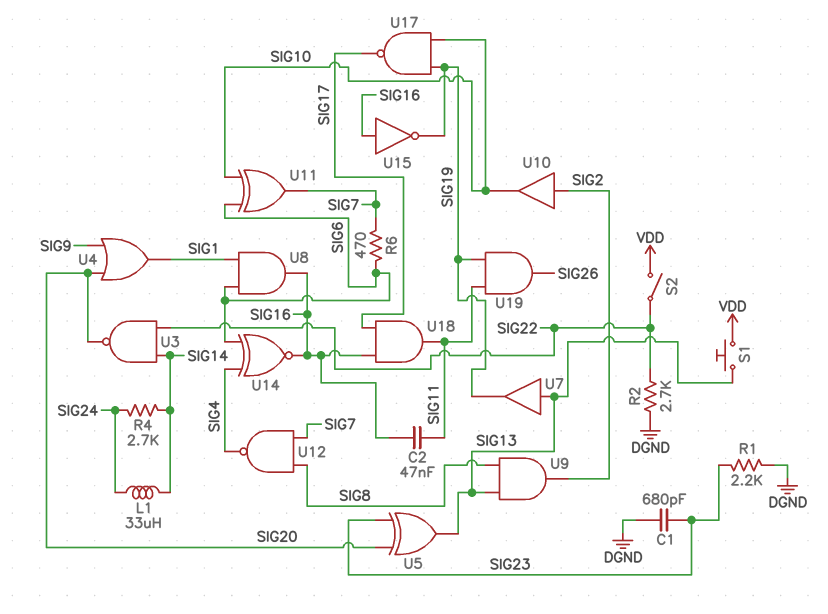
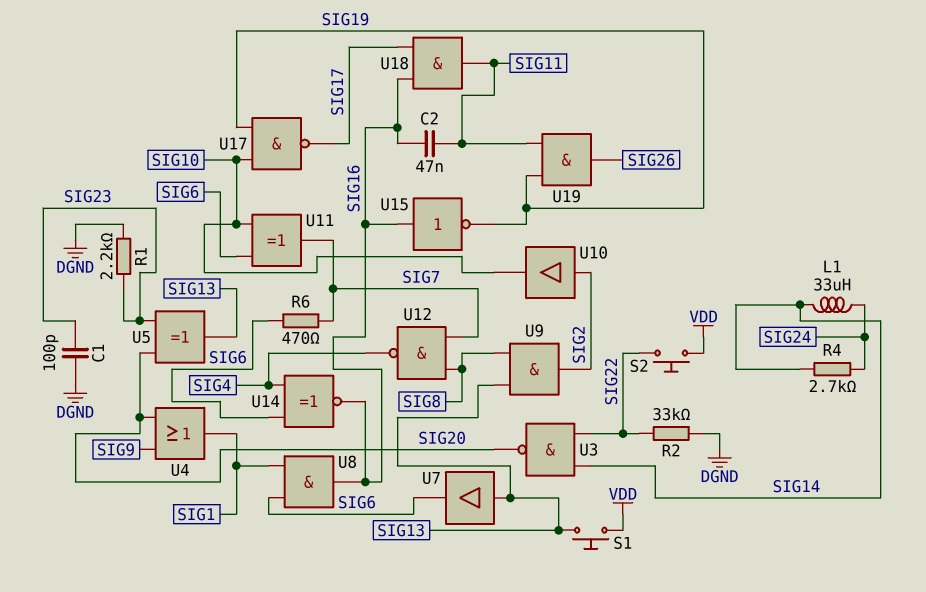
C1: 680pF (DGND, SIG23) -> 100pF (DGND, SIG23)
R2: 2.7k (DGND, SIG22) -> 33k (DGND, SIG22)
S2: switch (SIG22, VDD) -> button (SIG22, VDD)
U7: buffer (in SIG13, out SIG19) -> buffer (in SIG13, out SIG6)

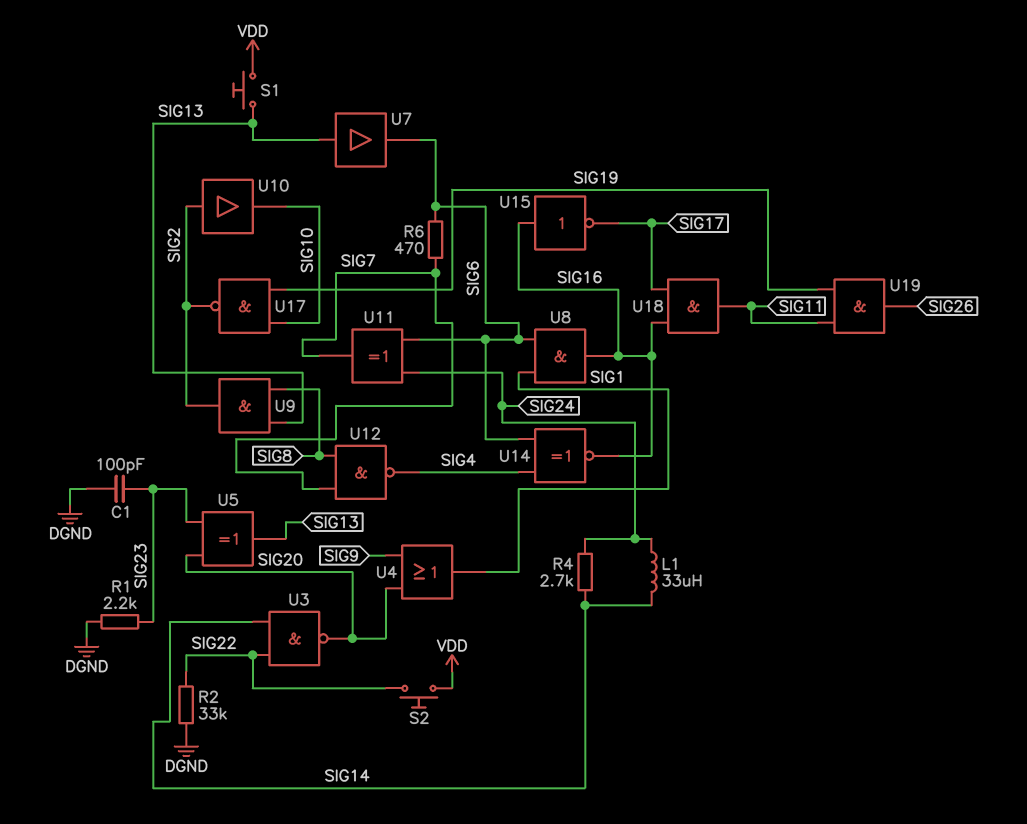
C2: 47nF (SIG11, SIG16) -> none
U11: XOR (in SIG6, in SIG10, out SIG7) -> XOR (in SIG6, in SIG24, out SIG7)
U15: NOT (in SIG16, out SIG19) -> NOT (in SIG16, out SIG17)
U17: NAND (in SIG10, in SIG19, out SIG17) -> NAND (in SIG10, in SIG19, out SIG2)

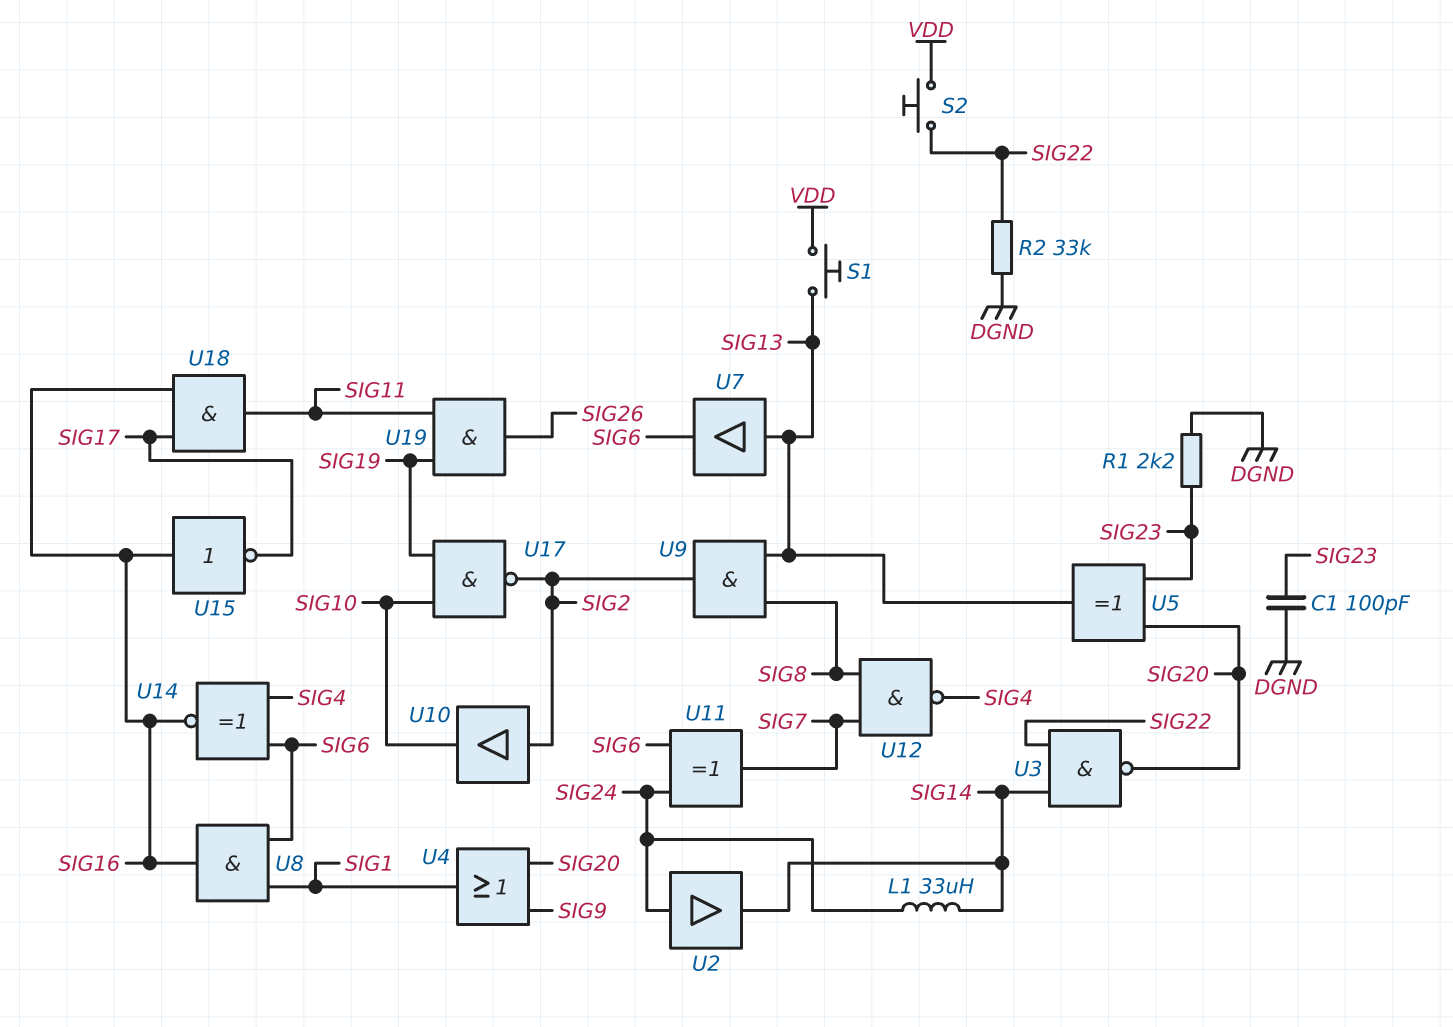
R4: 2.7k (SIG14, SIG24) -> none
R6: 470 (SIG6, SIG7) -> none
U2: none -> buffer (in SIG24, out SIG14)

